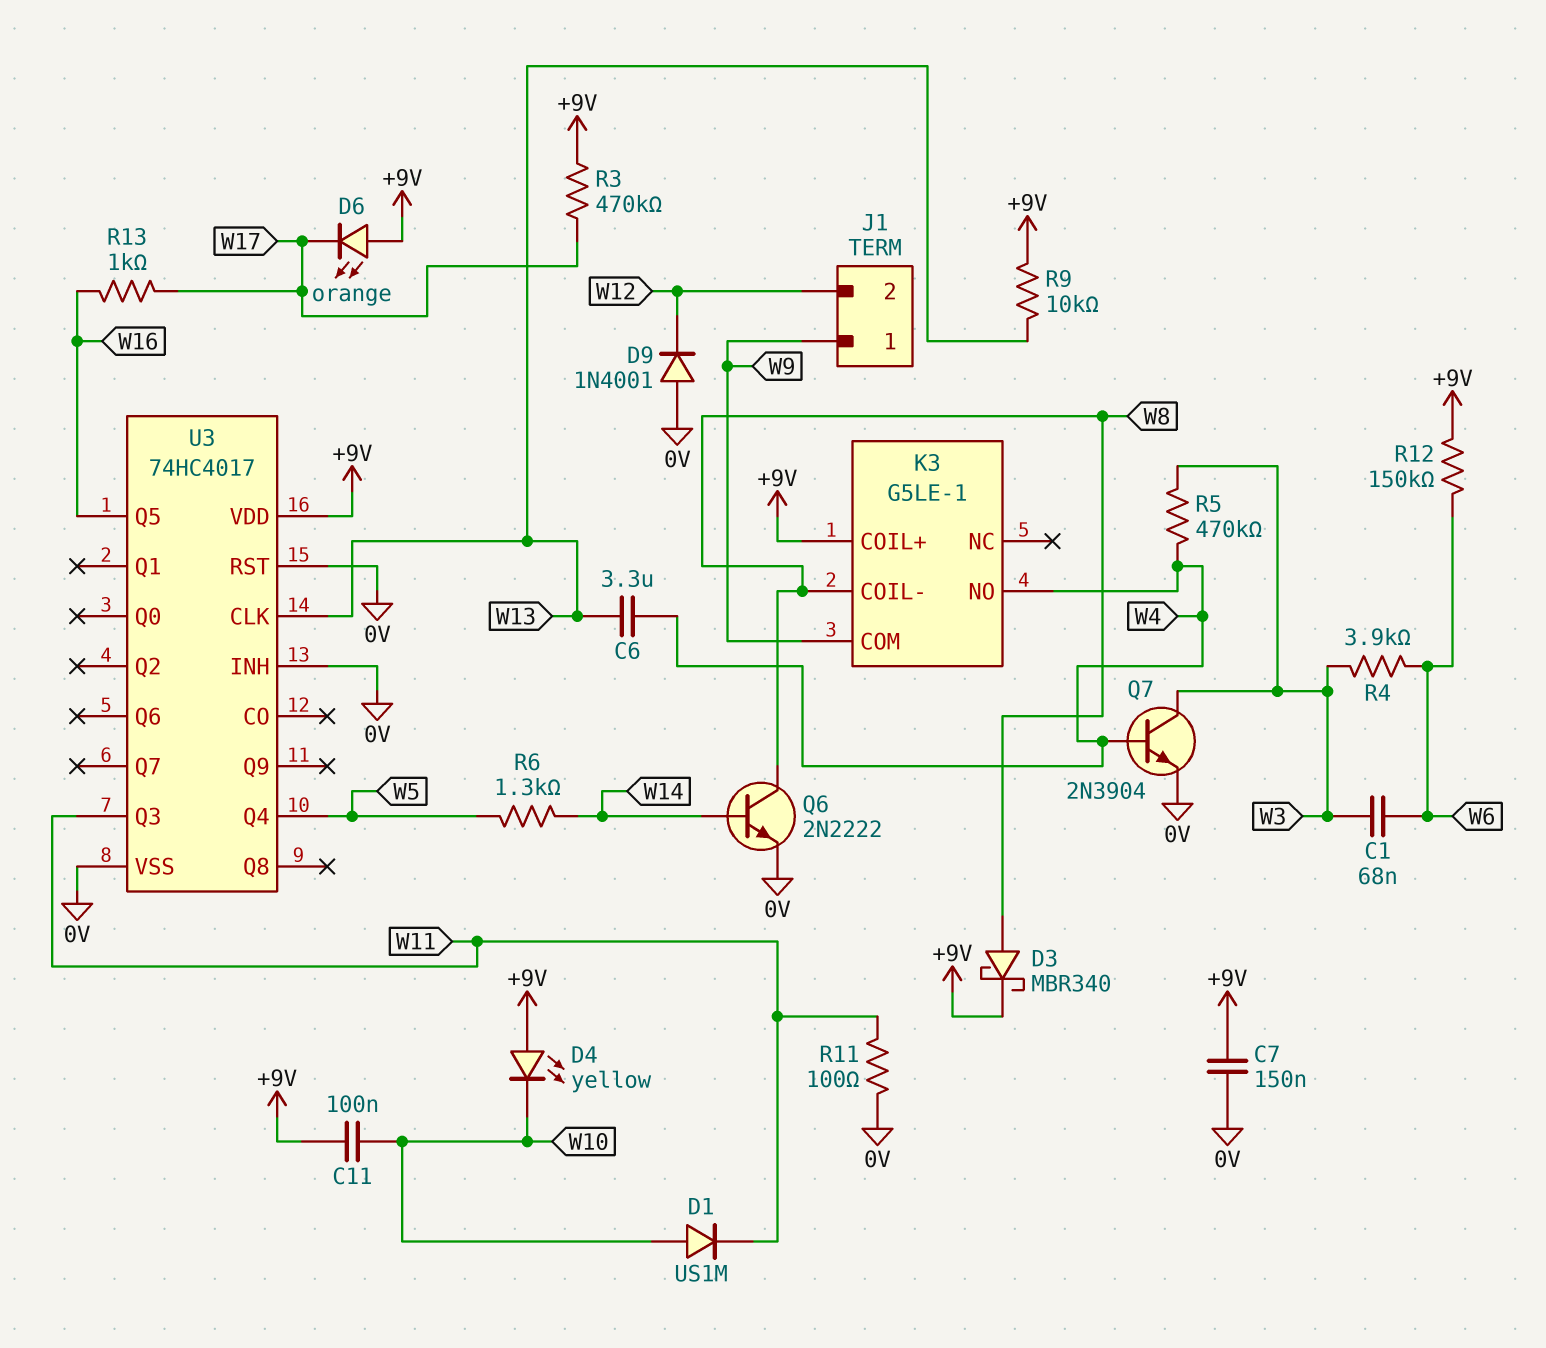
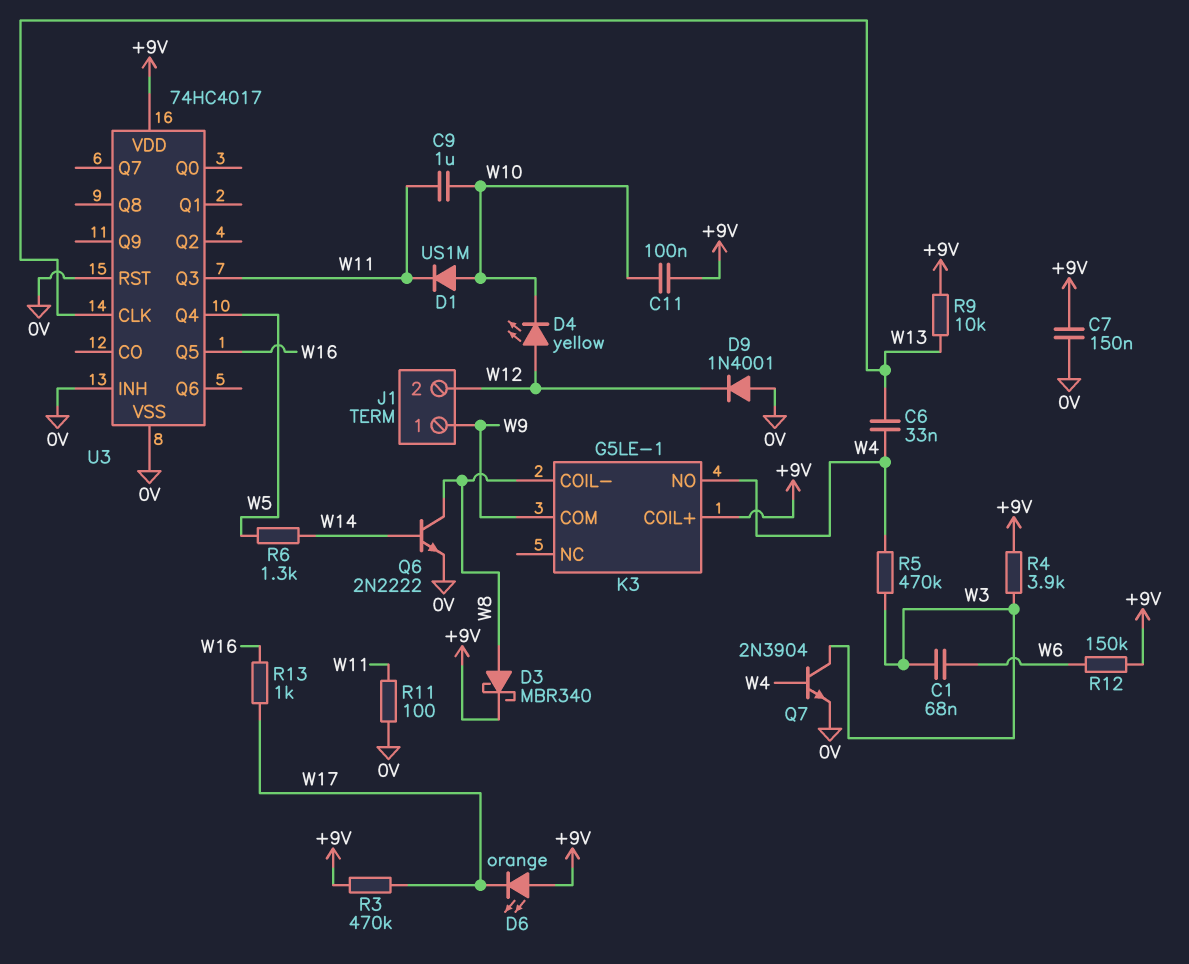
C6: 3.3uF (W4, W13) -> 33nF (W4, W13)
C9: none -> 1uF (W10, W11)
D4: LED yellow (A +9V, K W10) -> LED yellow (A W12, K W10)
R4: 3.9k (W3, W6) -> 3.9k (+9V, W3)

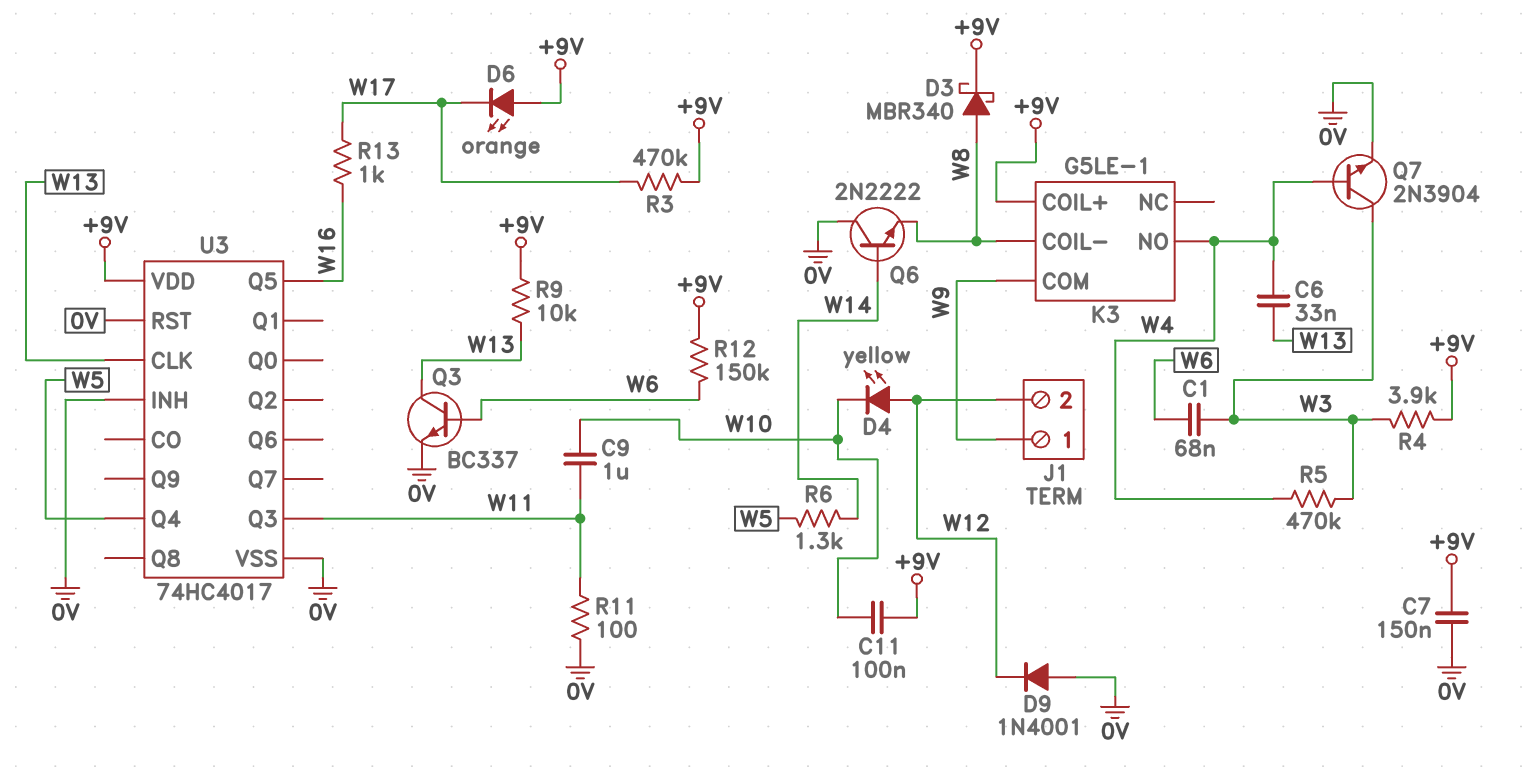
D1: diode US1M (A W10, K W11) -> none
Q3: none -> NPN BC337 (B W6, C W13, E 0V)
Q6: NPN 2N2222 (B W14, C W8, E 0V) -> NPN 2N2222 (B W14, C 0V, E W8)

